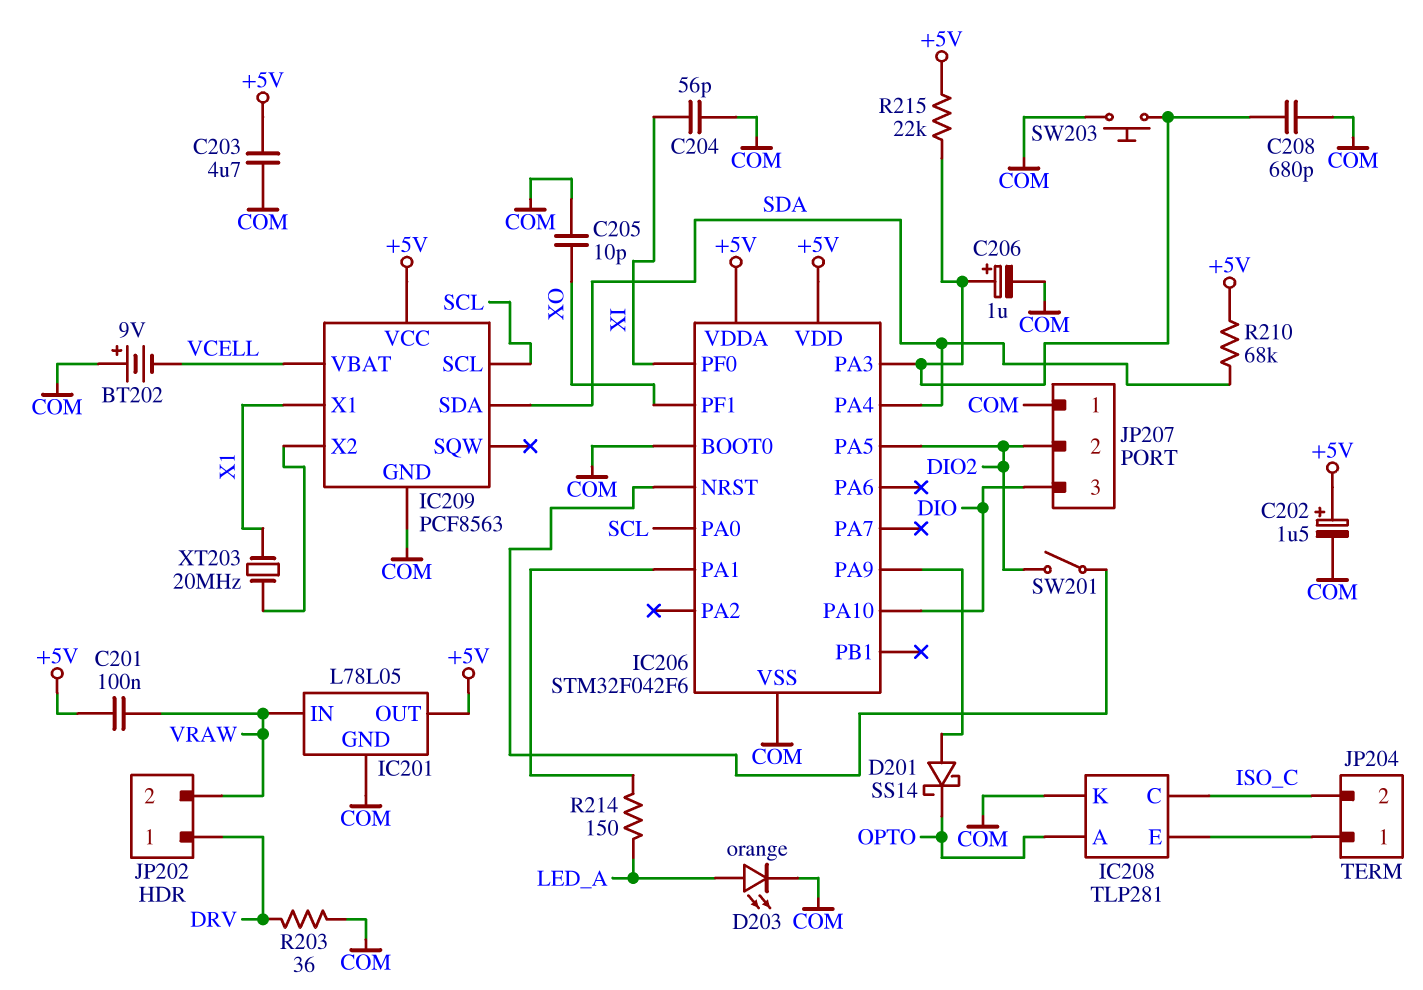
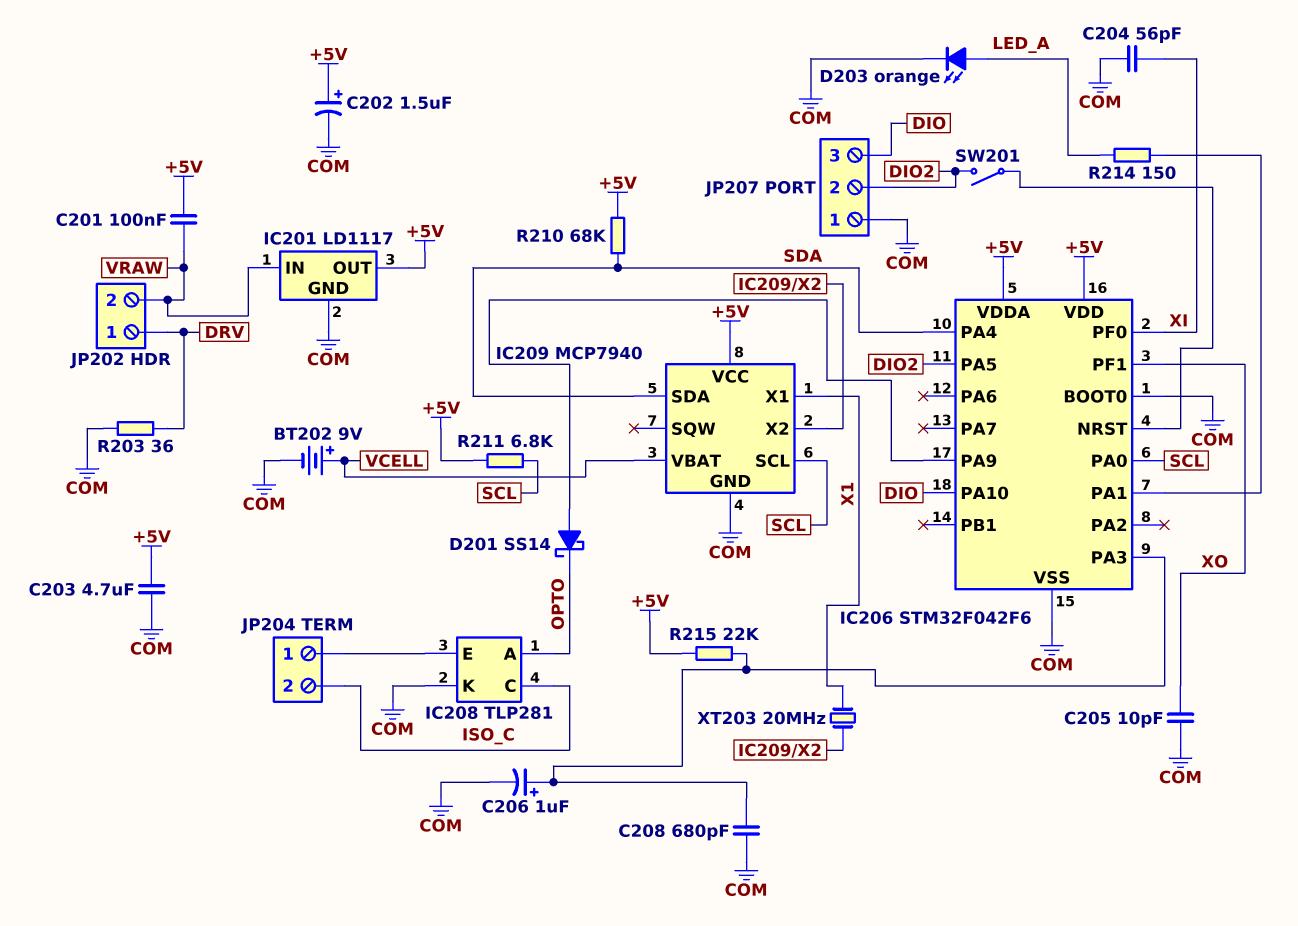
BT202: 9V (plus COM, minus VCELL) -> 9V (plus VCELL, minus COM)
IC201: L78L05 -> LD1117
IC209: PCF8563 -> MCP7940
R211: none -> 6.8k (+5V, SCL)
SW203: button (COM, IC206/PA3) -> none

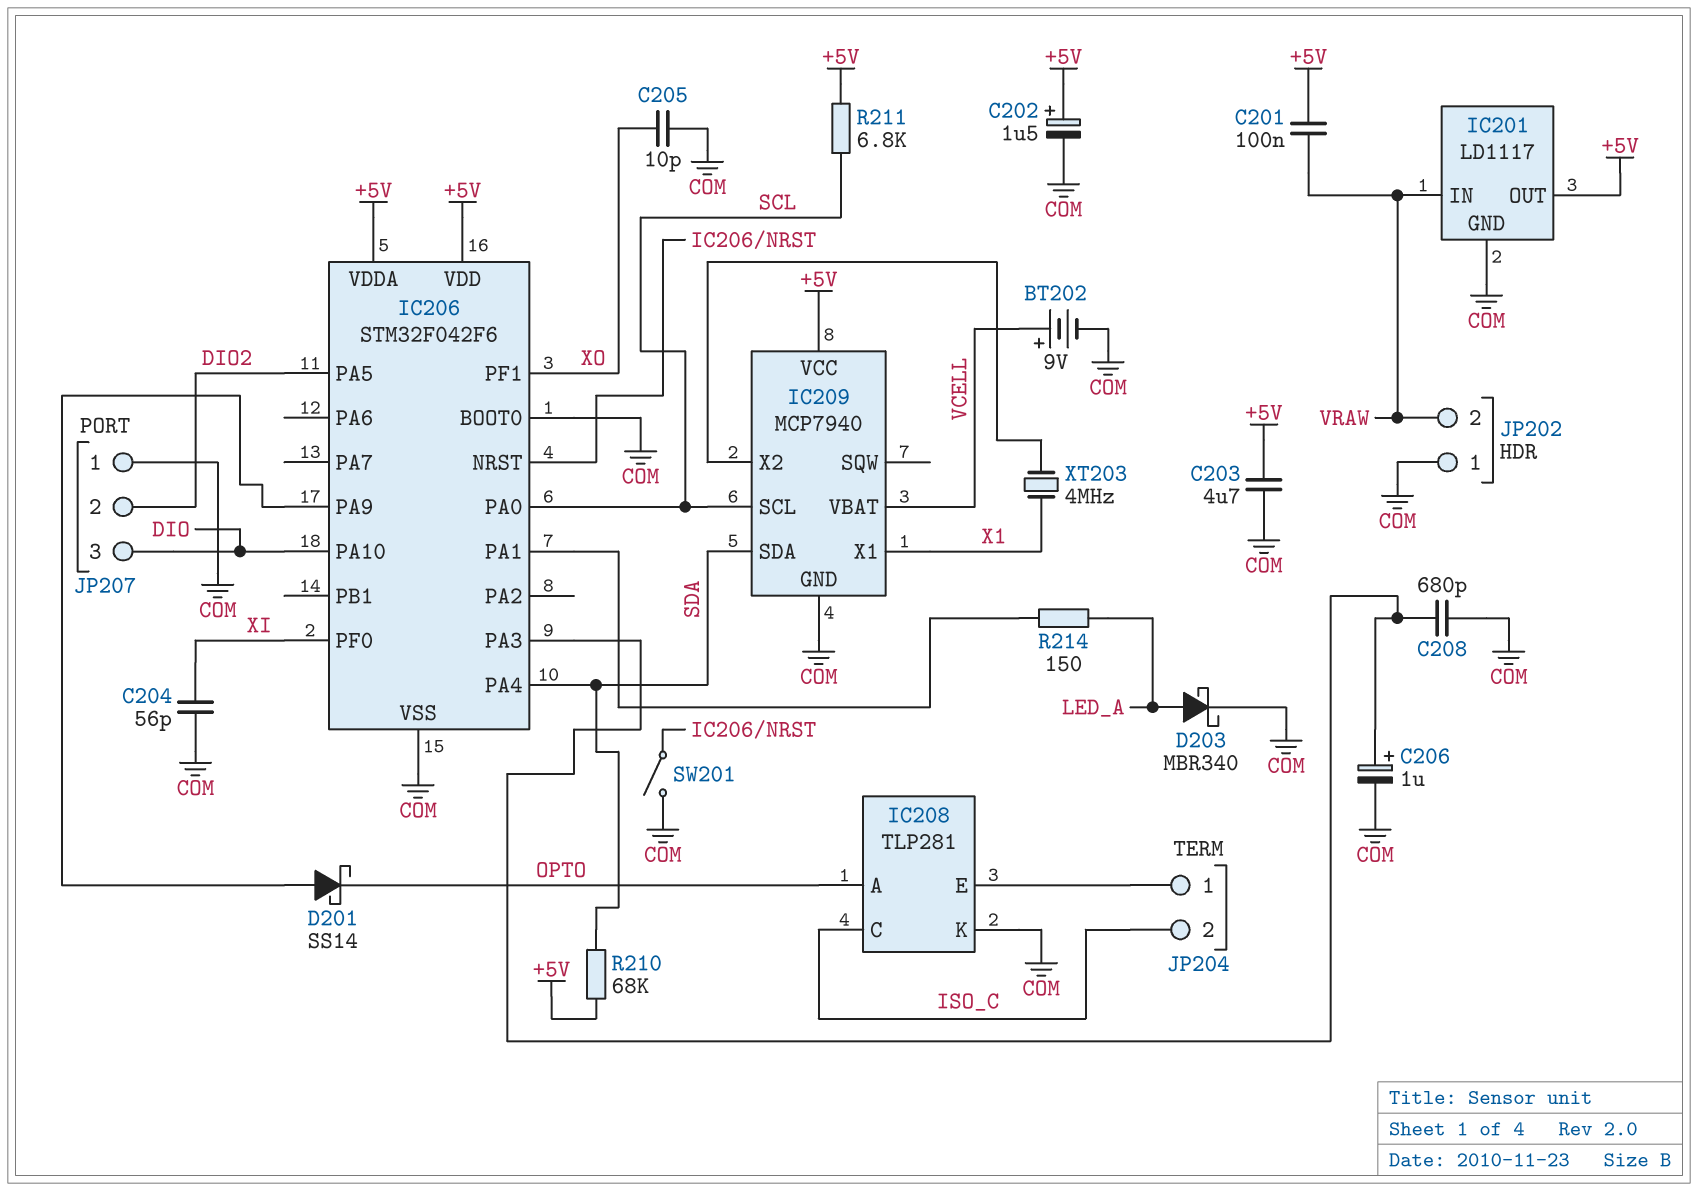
D203: LED orange (A LED_A, K COM) -> schottky MBR340 (A LED_A, K COM)
JP202 pin 1: DRV -> COM
R203: 36 (COM, DRV) -> none
R215: 22k (+5V, IC206/PA3) -> none
SW201: switch (DIO2, IC206/NRST) -> switch (COM, IC206/NRST)
XT203: 20MHz (IC209/X2, X1) -> 4MHz (IC209/X2, X1)

